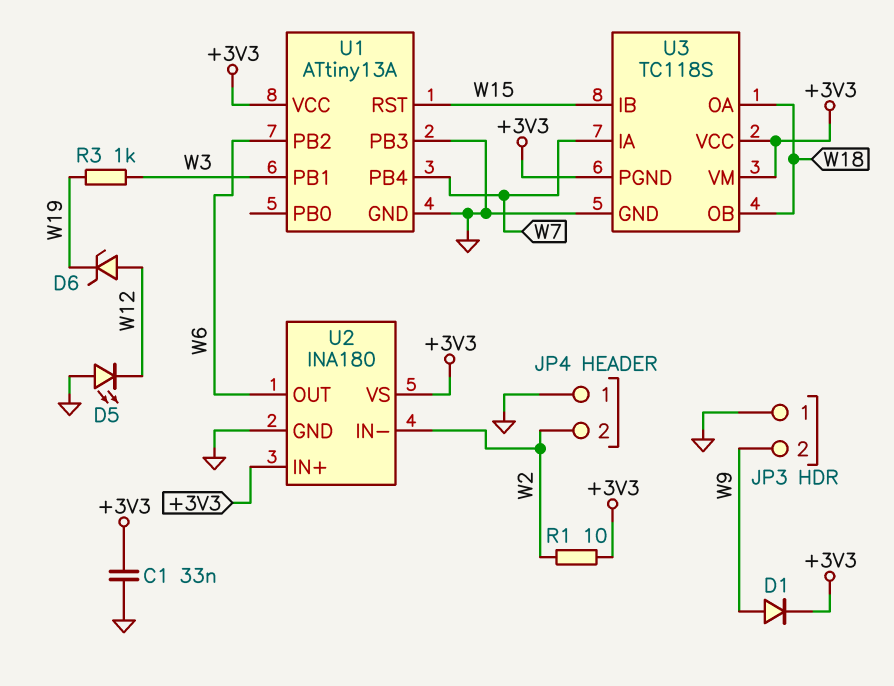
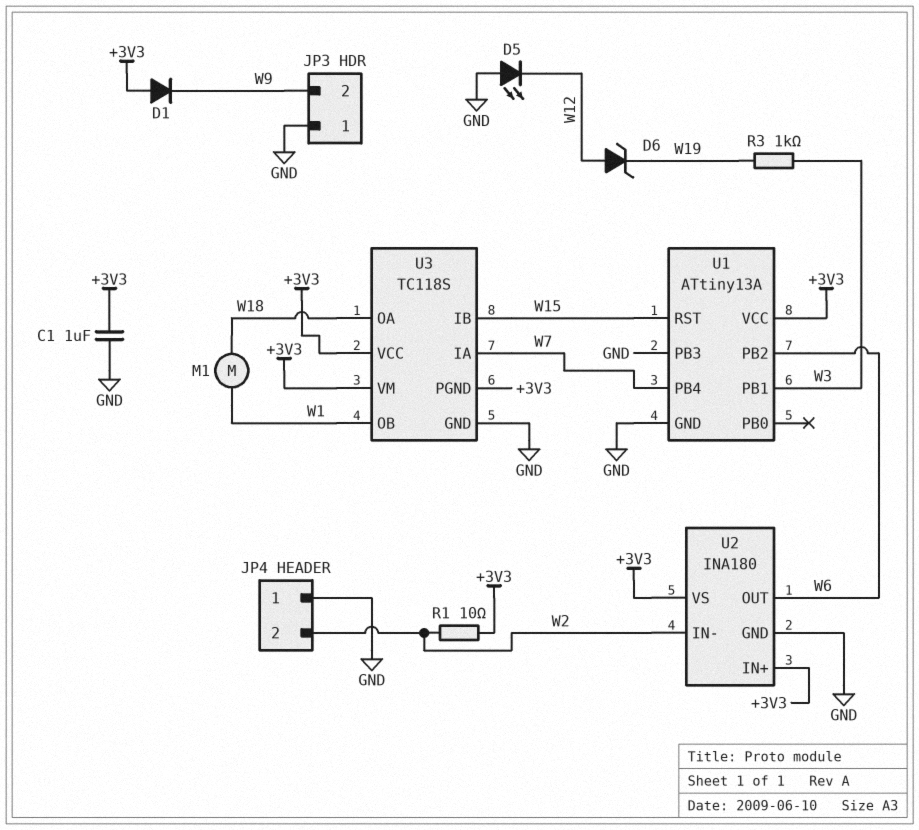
C1: 33nF (+3V3, GND) -> 1uF (+3V3, GND)
D1: diode (A W9, K +3V3) -> diode (A +3V3, K W9)
M1: none -> motor (W1, W18)
U3 pin OB: W18 -> W1

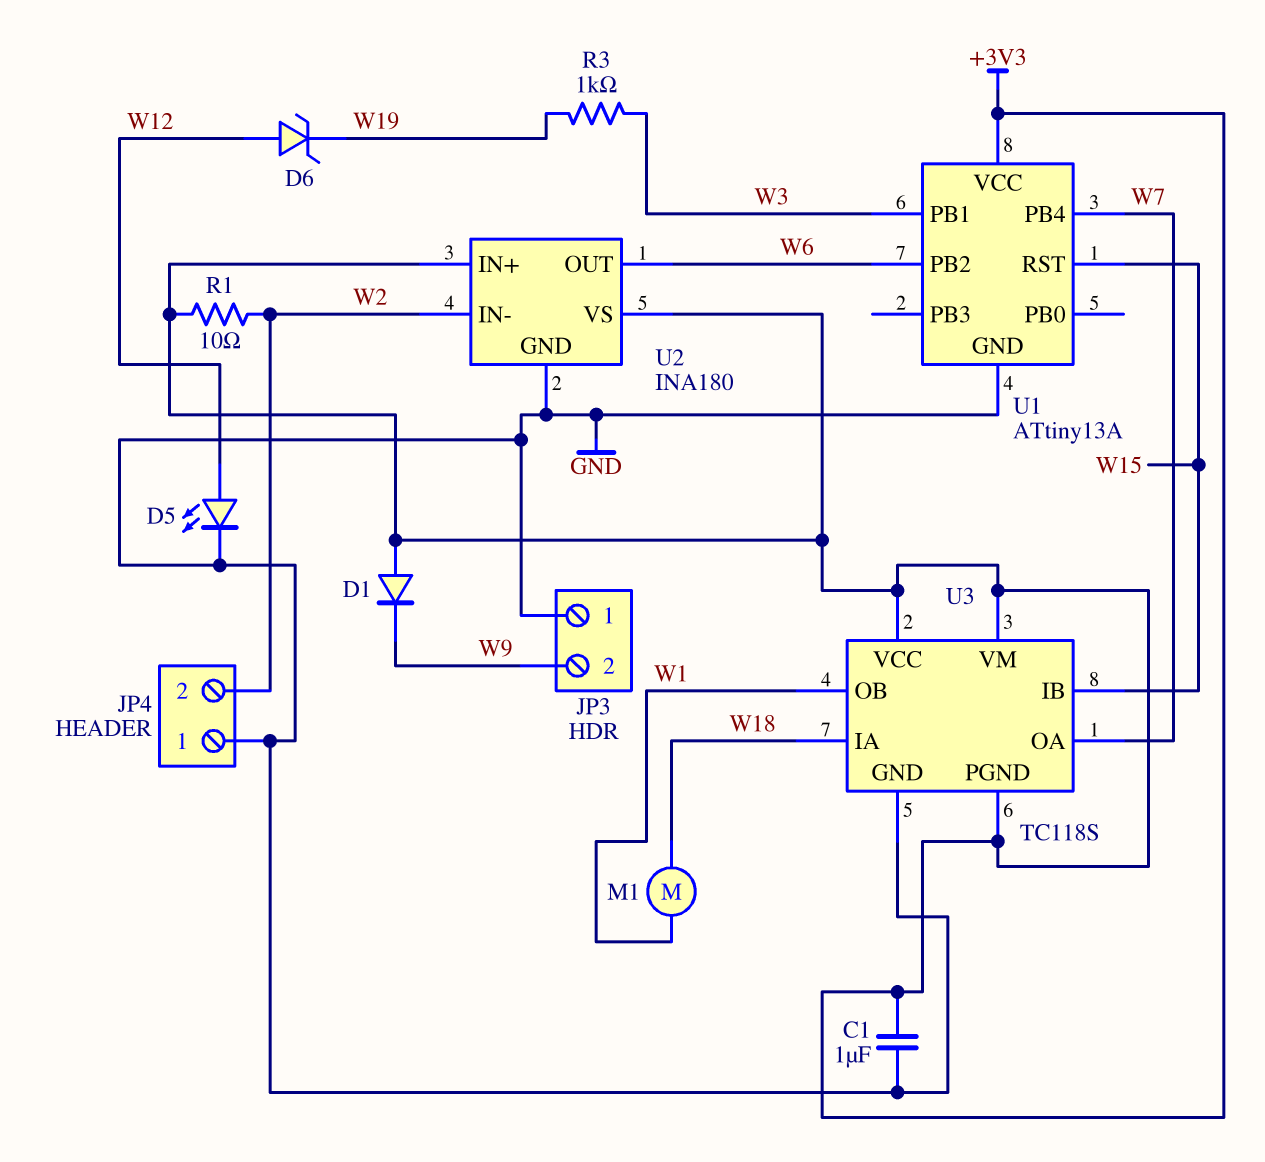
D5: LED (A GND, K W12) -> LED (A W12, K GND)
U1 pin PB3: GND -> none
U3 pin IA: W7 -> W18
U3 pin OA: W18 -> W7

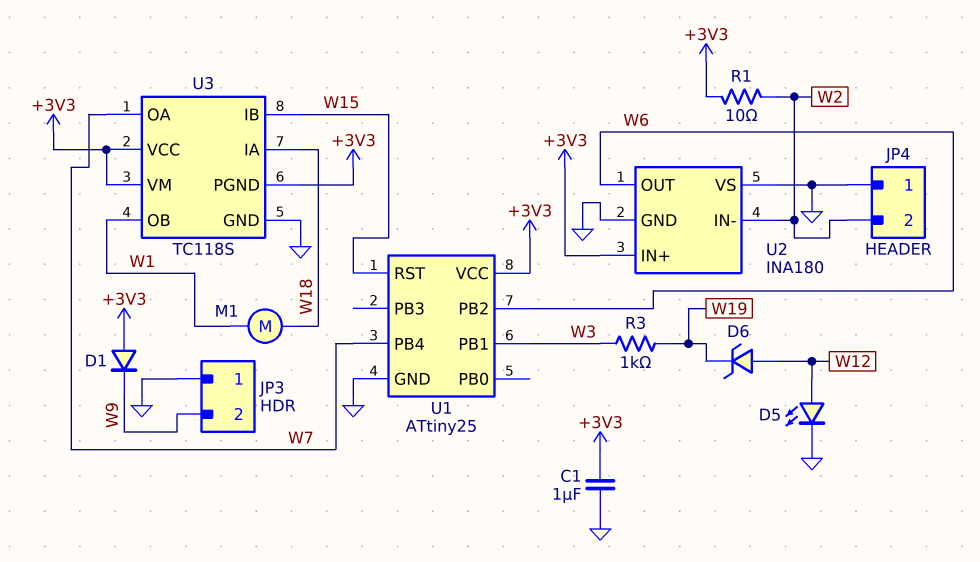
U1: ATtiny13A -> ATtiny25
U2 pin VS: +3V3 -> GND

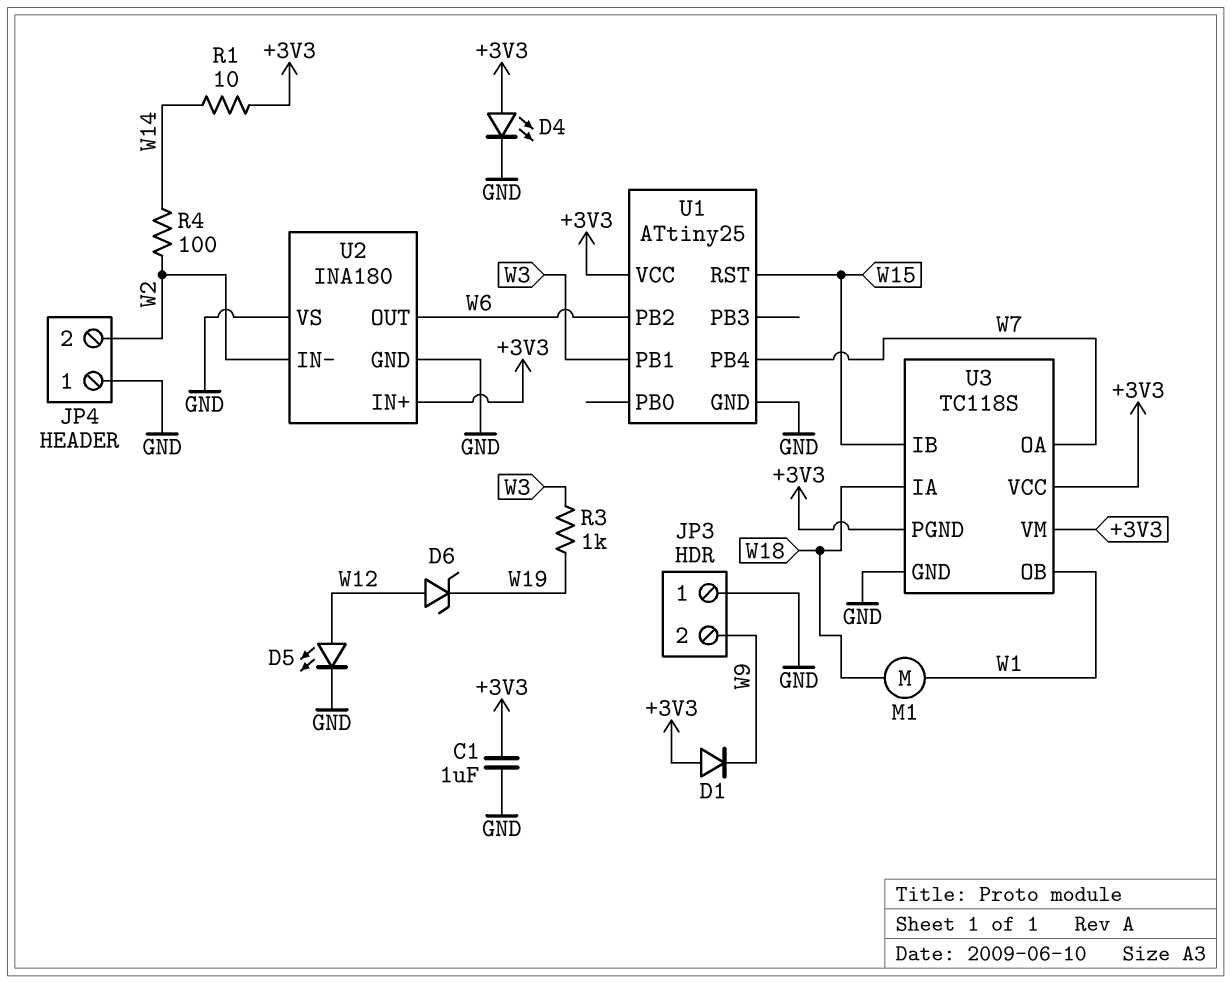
D4: none -> LED (A +3V3, K GND)
R1: 10 (+3V3, W2) -> 10 (+3V3, W14)
R4: none -> 100 (W2, W14)

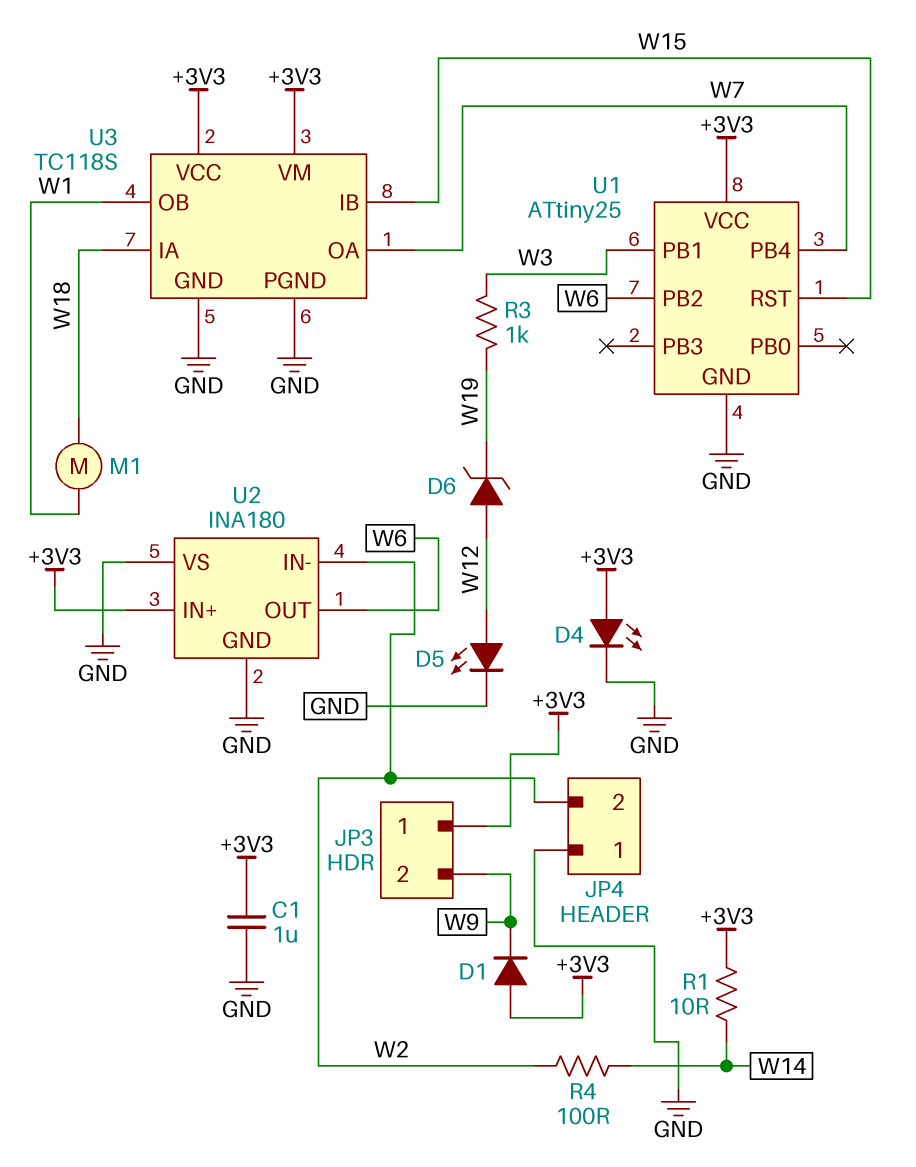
JP3 pin 1: GND -> +3V3
U3 pin PGND: +3V3 -> GND

